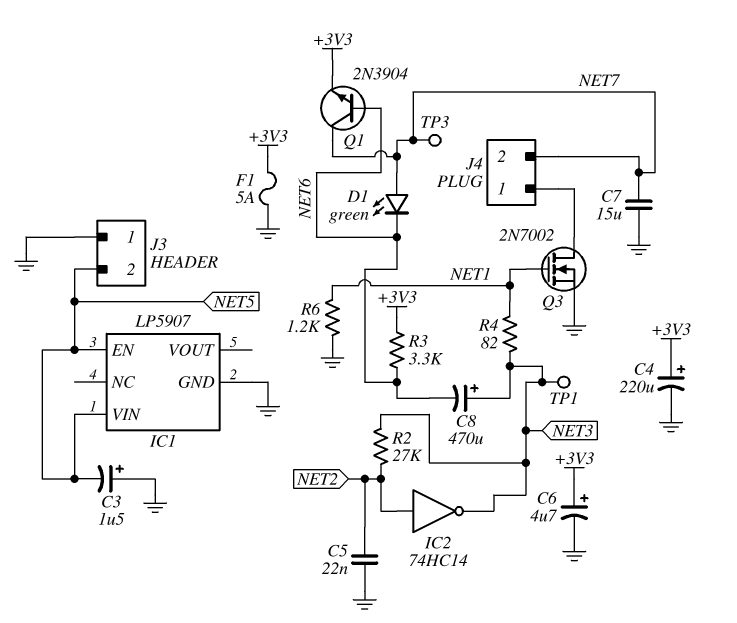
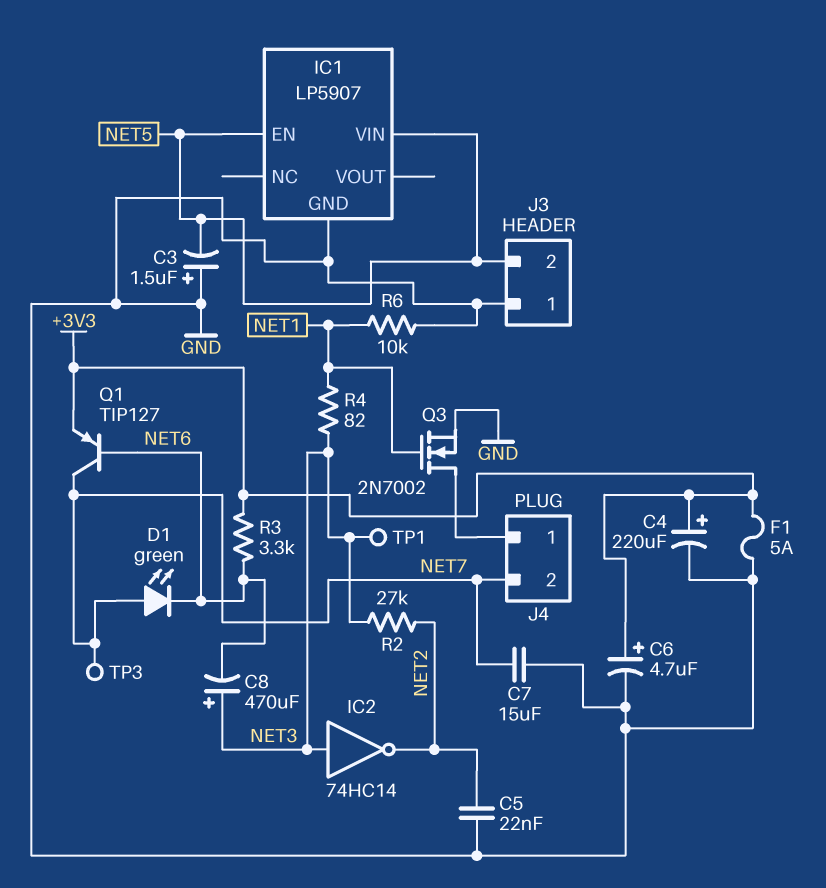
IC2: NOT 74HC14 (in NET2, out NET3) -> NOT 74HC14 (in NET3, out NET2)
Q1: NPN 2N3904 (B NET6, C NET7, E +3V3) -> PNP TIP127 (B NET6, C NET7, E +3V3)
R6: 1.2k (GND, NET1) -> 10k (GND, NET1)

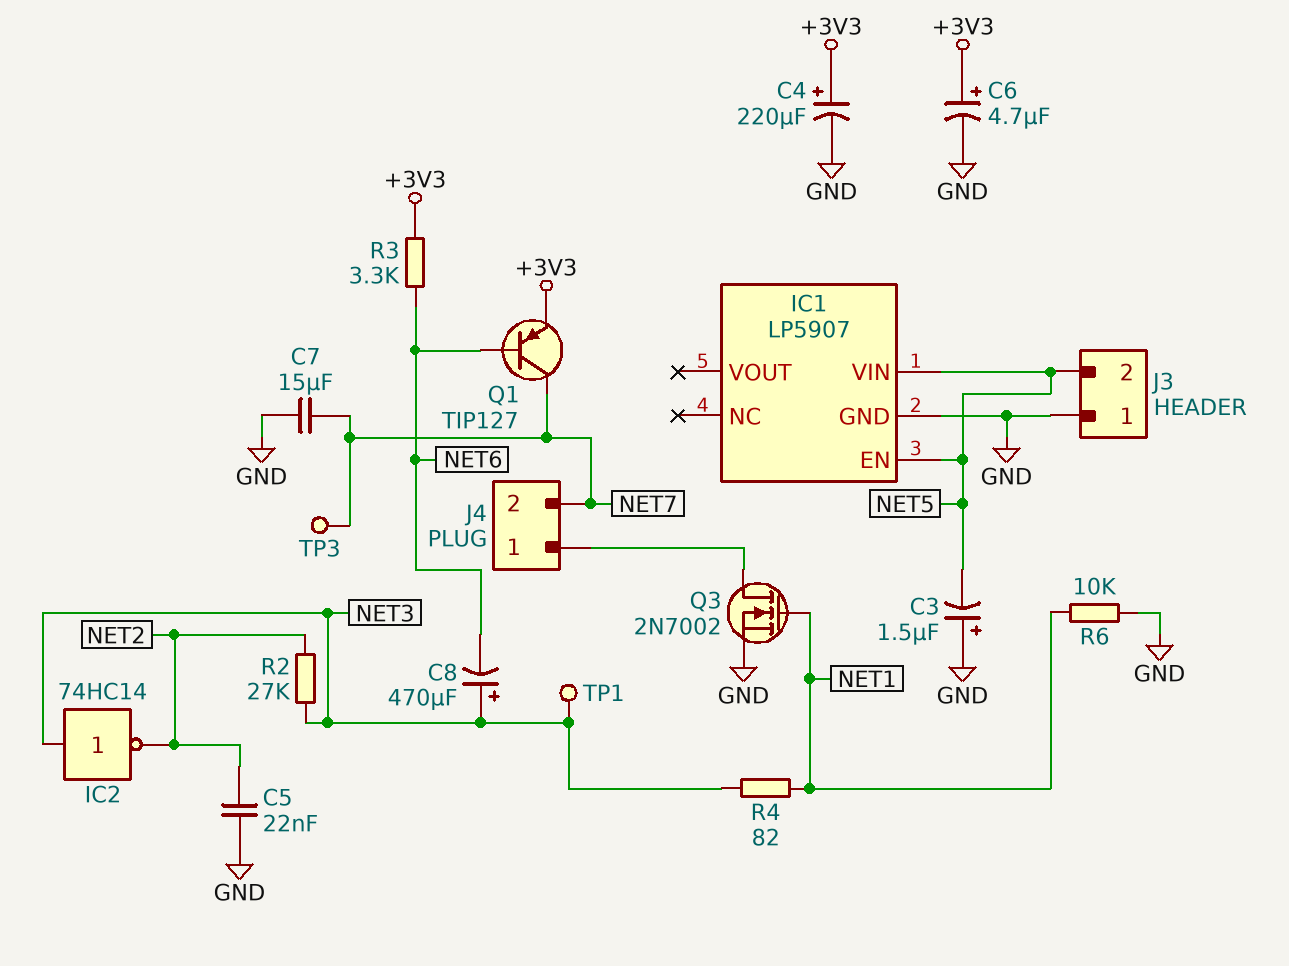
D1: LED green (A NET7, K NET6) -> none
F1: 5A (+3V3, GND) -> none

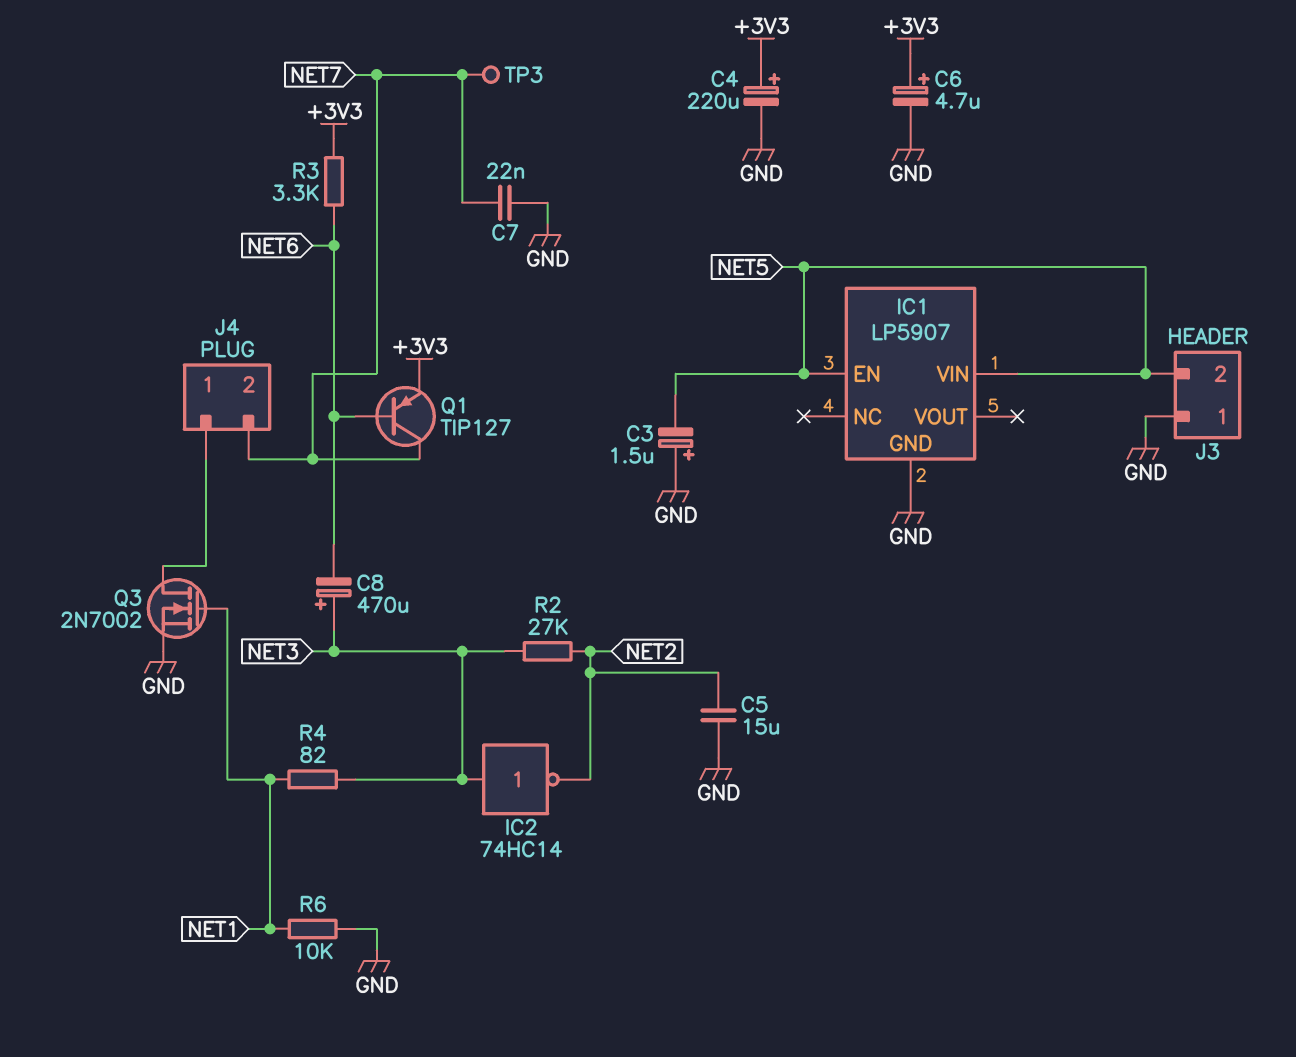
C5: 22nF (GND, NET2) -> 15uF (GND, NET2)
C7: 15uF (GND, NET7) -> 22nF (GND, NET7)
TP1: test point (NET3) -> none

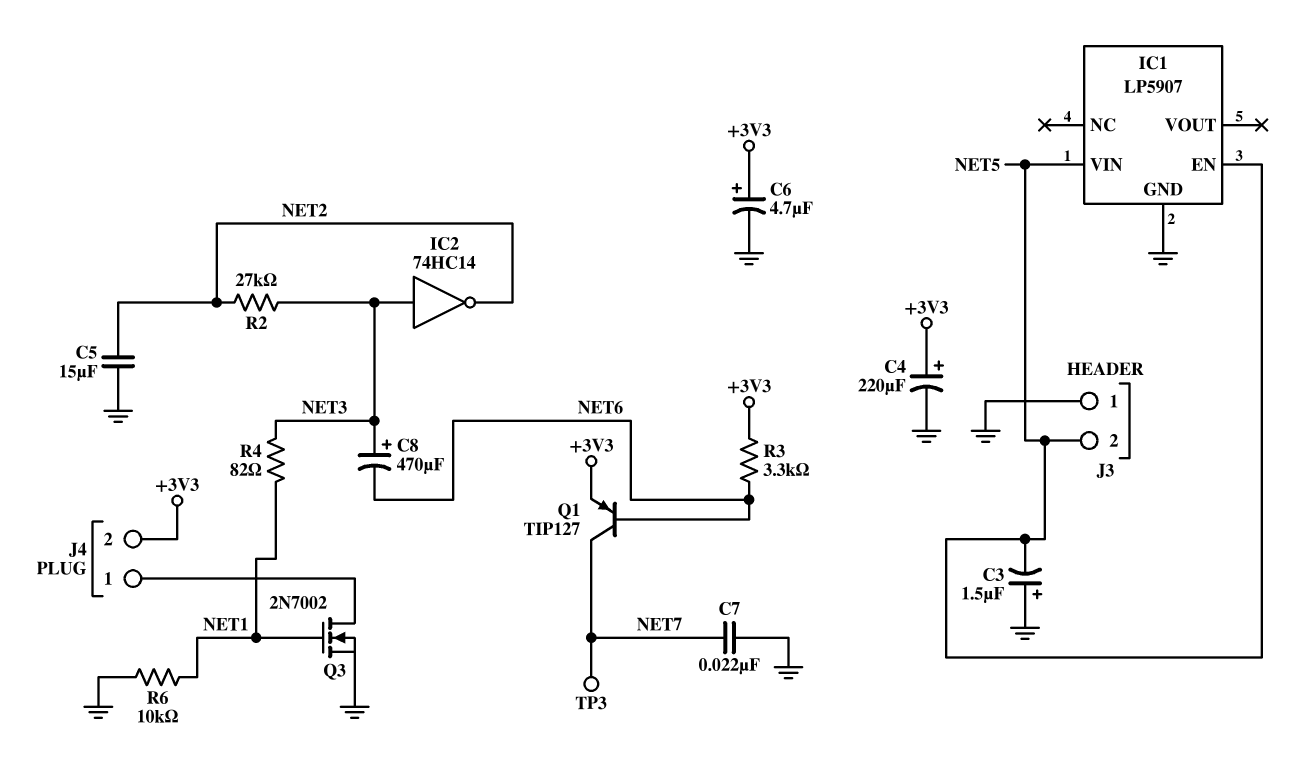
J4 pin 2: NET7 -> +3V3

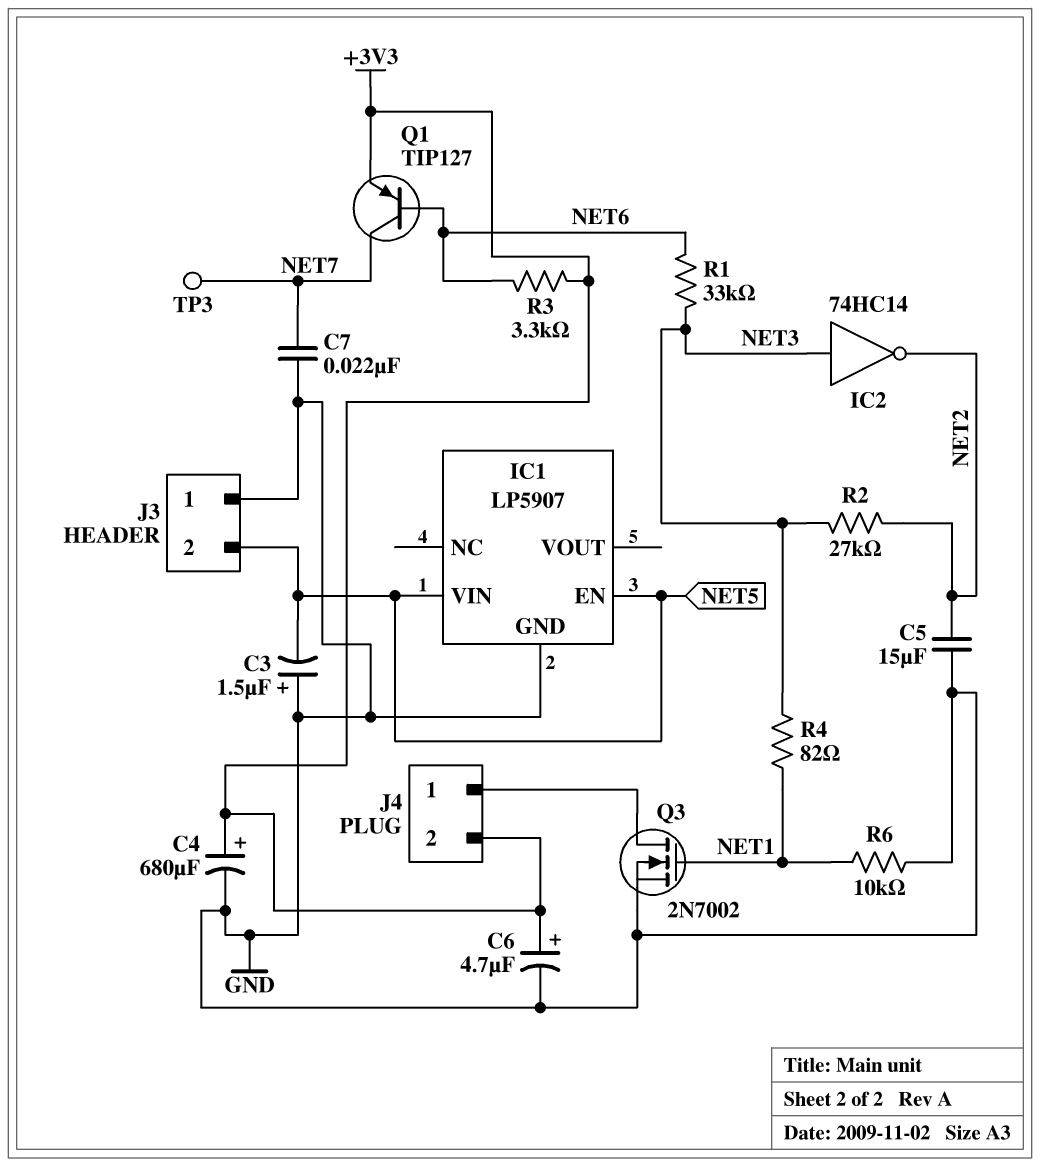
C4: 220uF (plus +3V3, minus GND) -> 680uF (plus +3V3, minus GND)
C8: 470uF (plus NET3, minus NET6) -> none
R1: none -> 33k (NET3, NET6)

